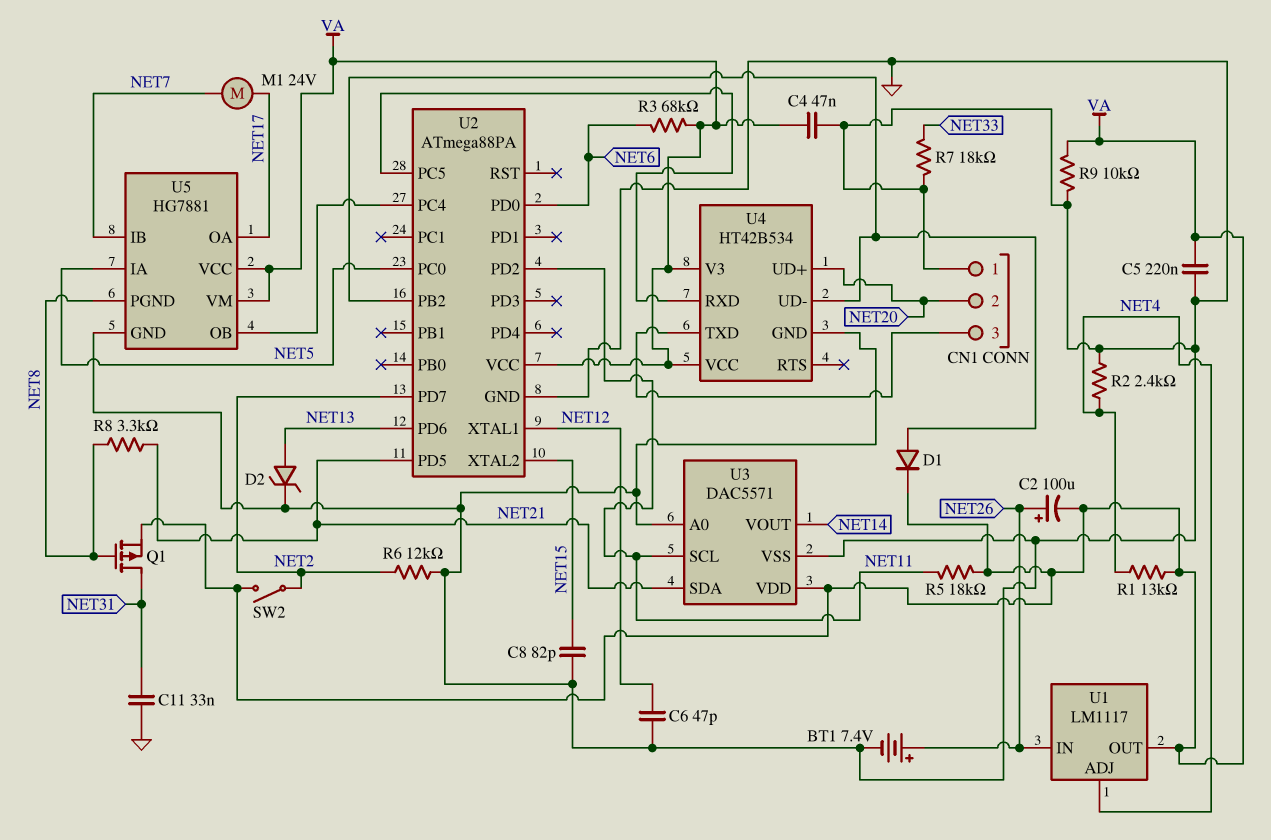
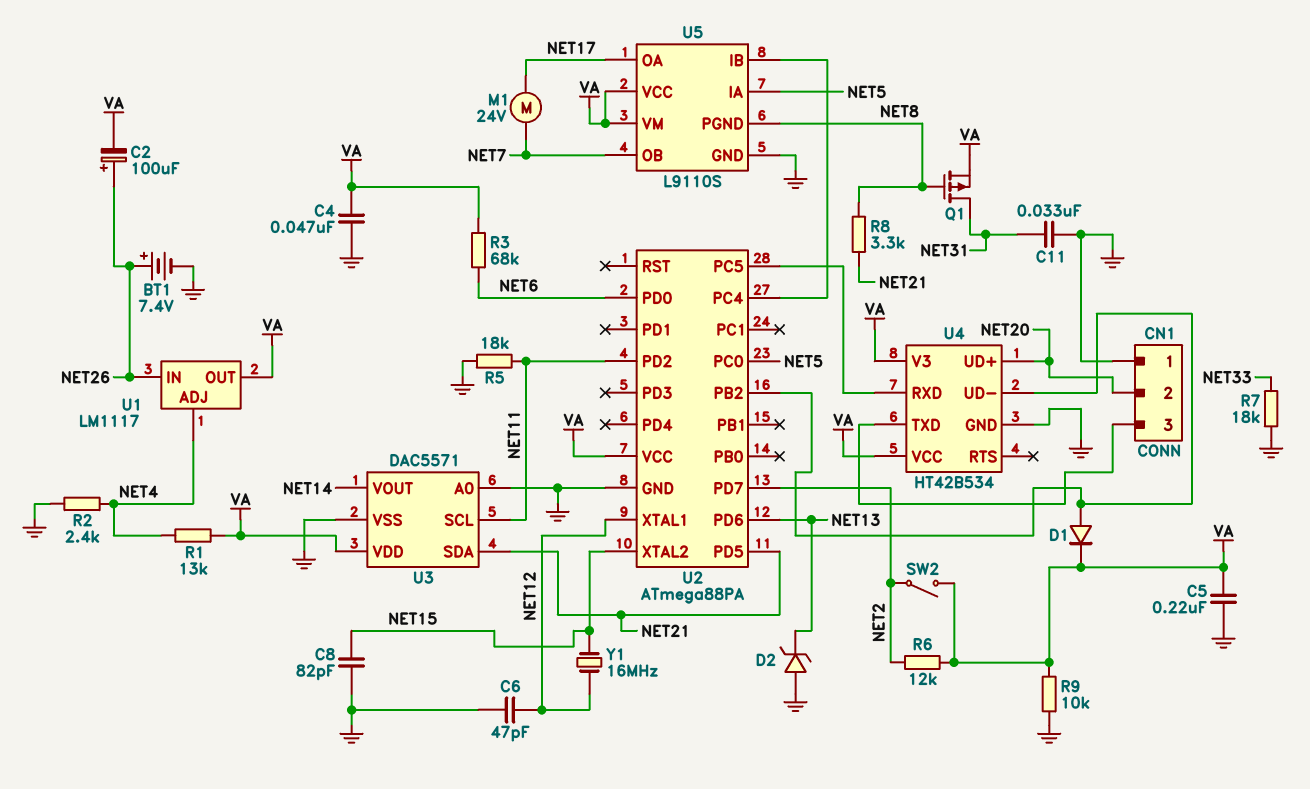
D2: zener (A NET13, K GND) -> zener (A GND, K NET13)
R5: 18k (NET11, VA) -> 18k (GND, NET11)
R6: 12k (GND, NET2) -> 12k (NET2, VA)
U5: HG7881 -> L9110S
U5 pin IB: NET7 -> U2/PC4
U5 pin OB: U2/PC4 -> NET7
Y1: none -> 16MHz (NET12, NET15)

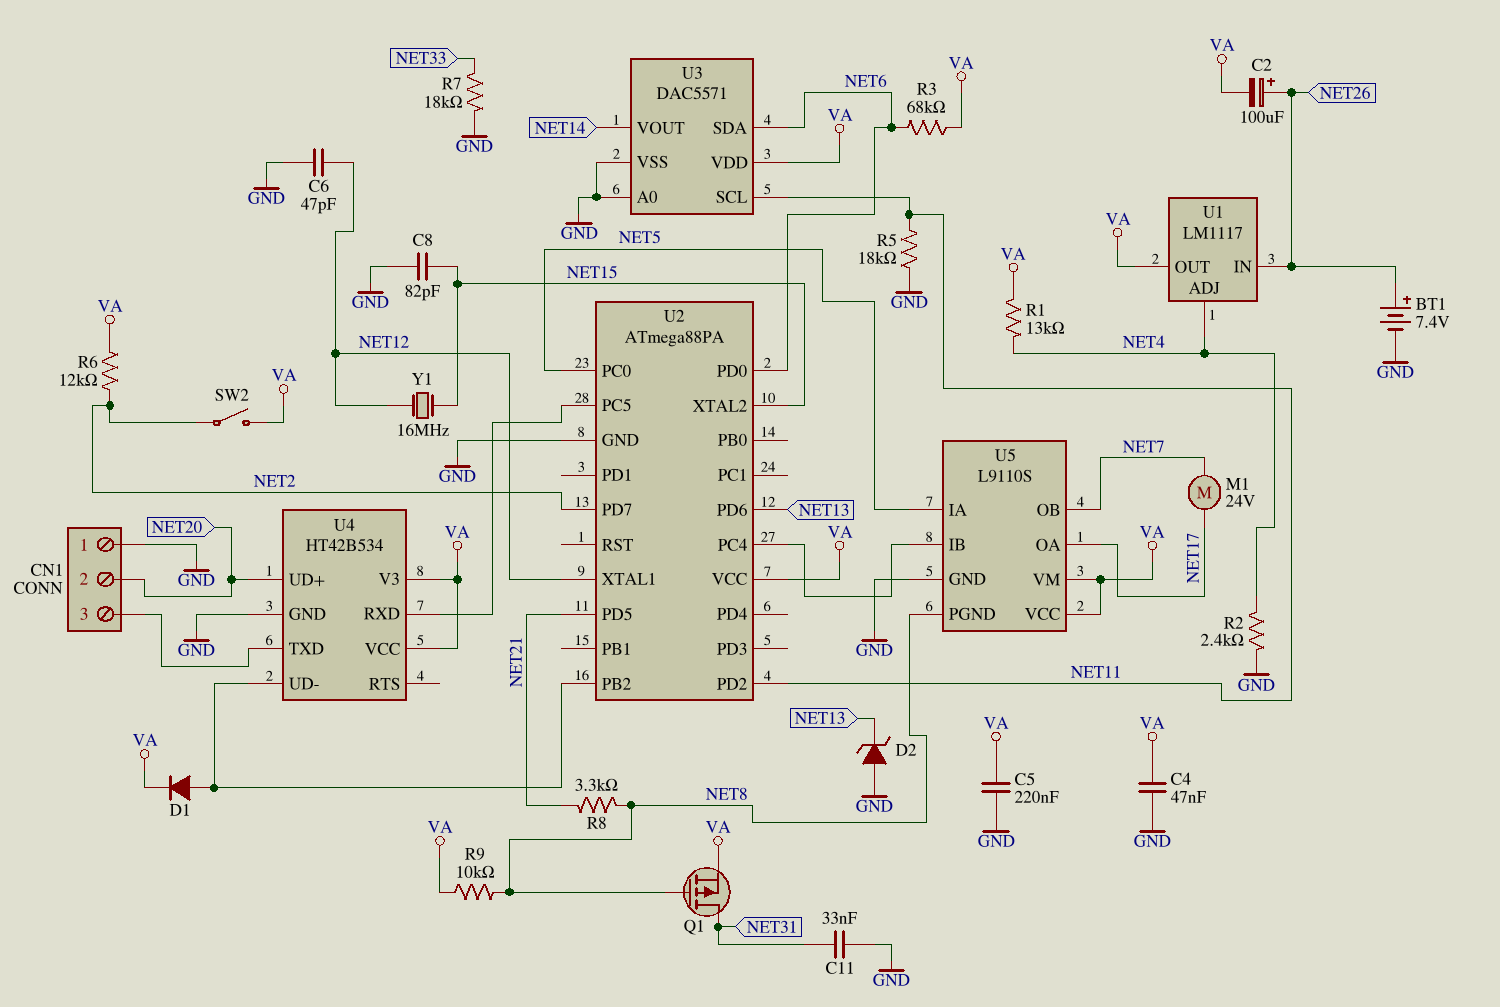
R9: 10k (GND, VA) -> 10k (NET8, VA)
U3 pin SDA: NET21 -> NET6

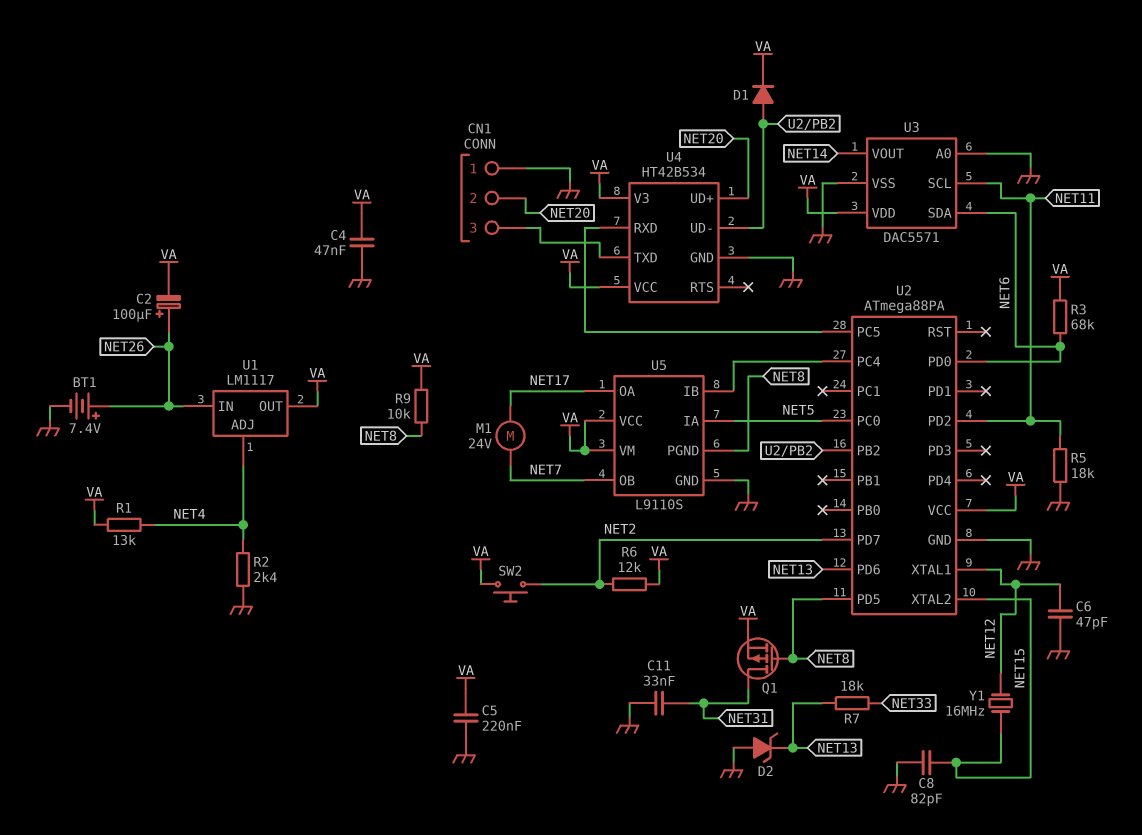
R7: 18k (GND, NET33) -> 18k (NET13, NET33)
R8: 3.3k (NET8, NET21) -> none
SW2: switch (NET2, VA) -> button (NET2, VA)
U2 pin PD5: NET21 -> NET8

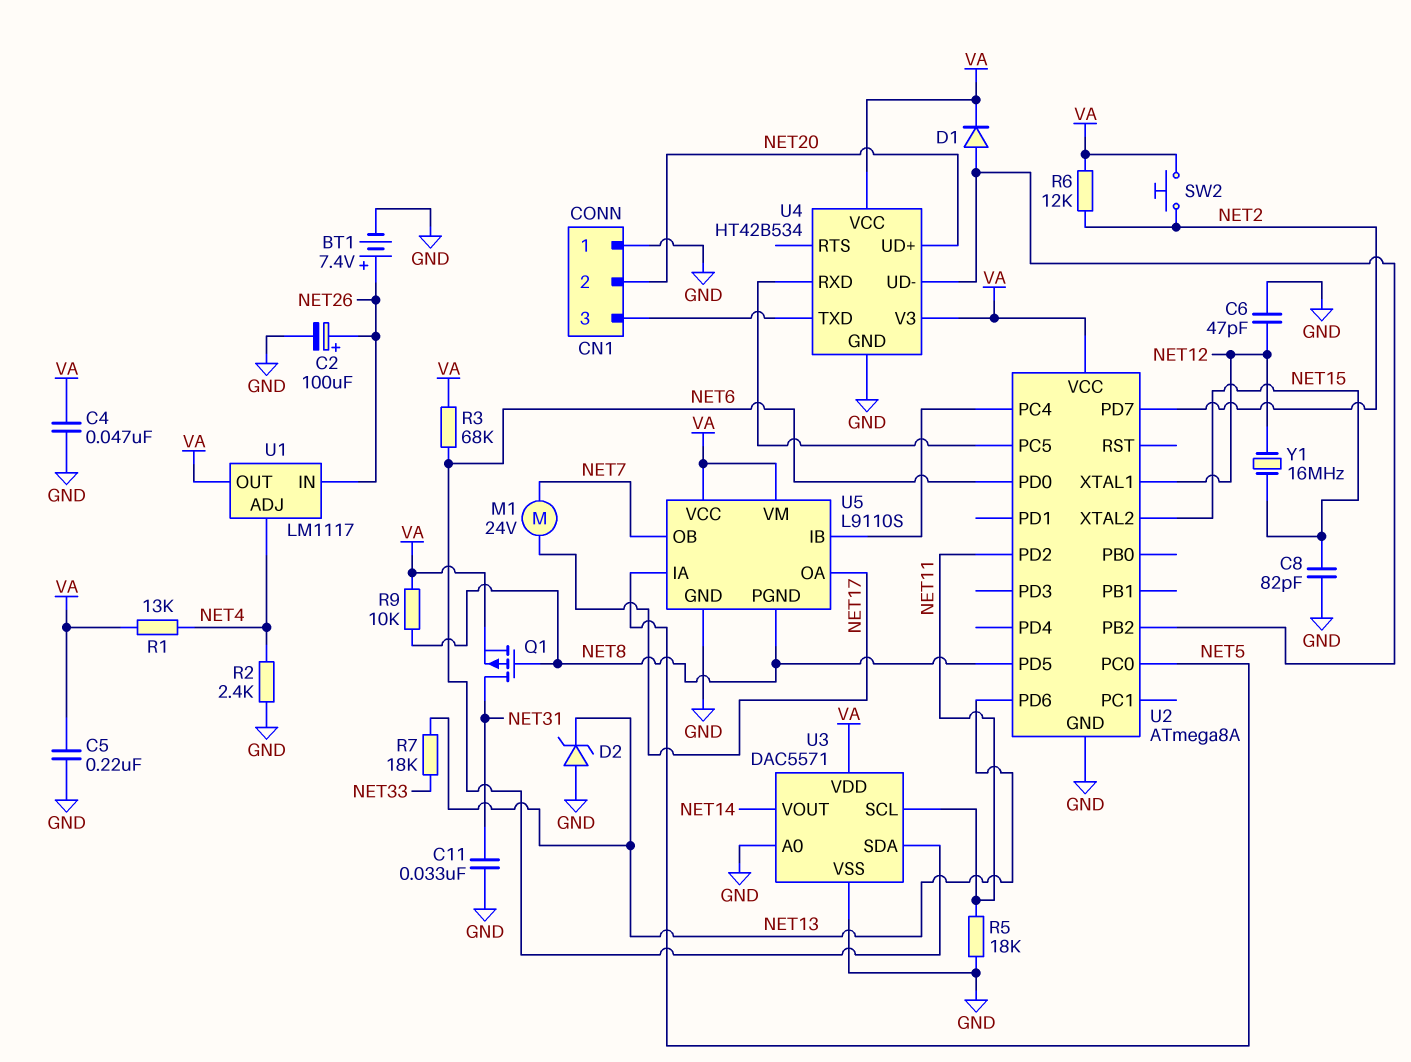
C2: 100uF (plus NET26, minus VA) -> 100uF (plus NET26, minus GND)
U2: ATmega88PA -> ATmega8A

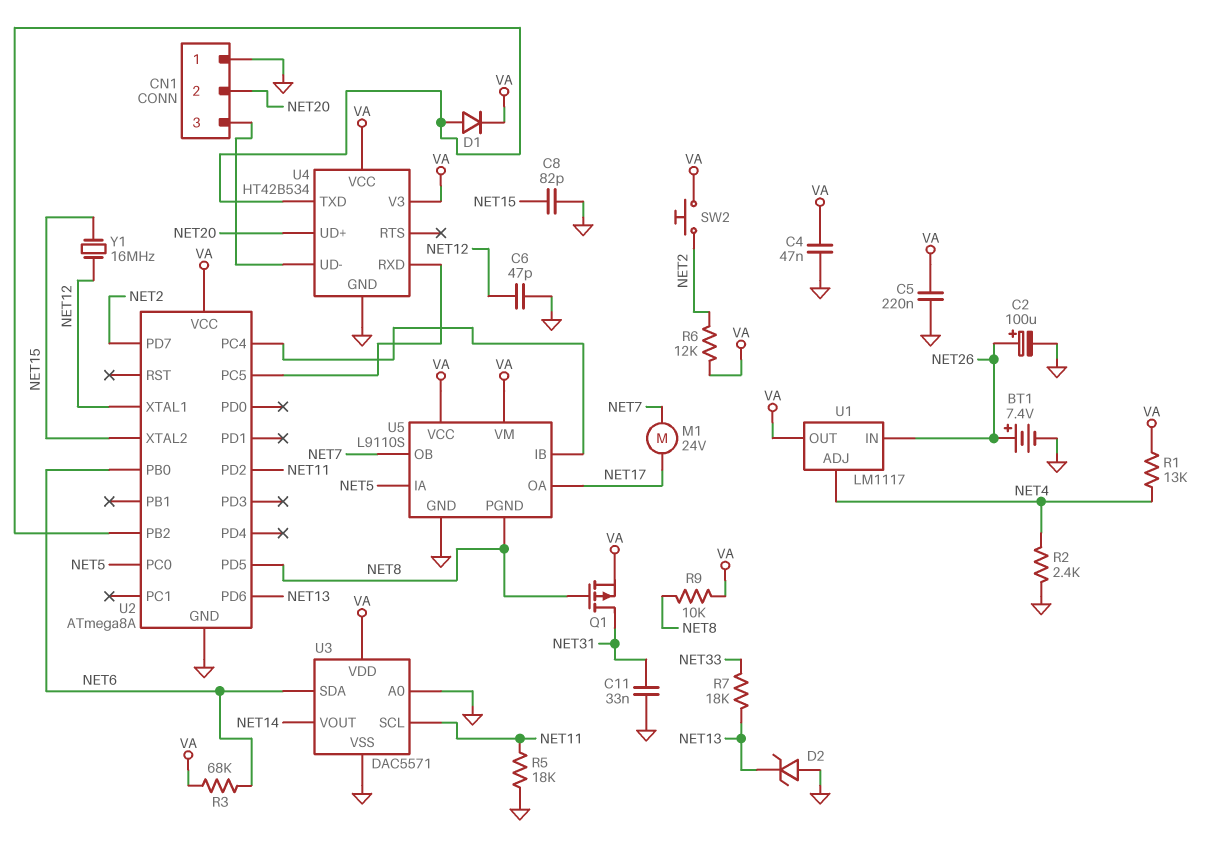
U2 pin PB0: none -> NET6
U2 pin PD0: NET6 -> none
U4 pin TXD: CN1/3 -> U2/PB2
U4 pin UD-: U2/PB2 -> CN1/3

